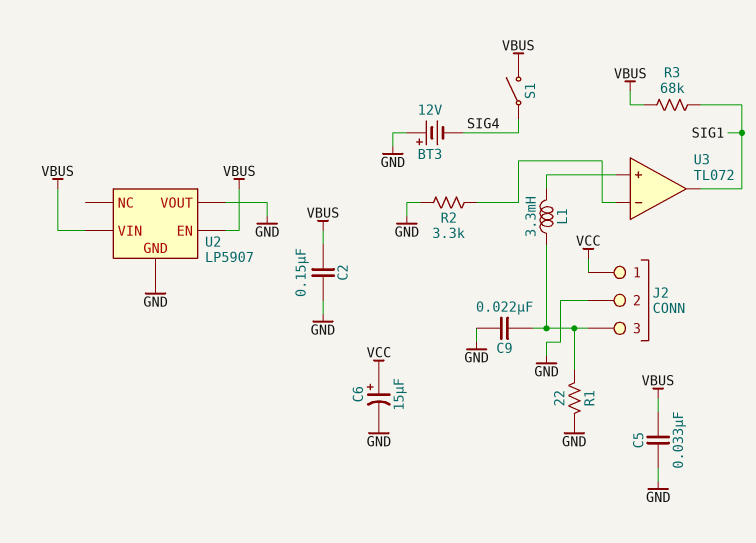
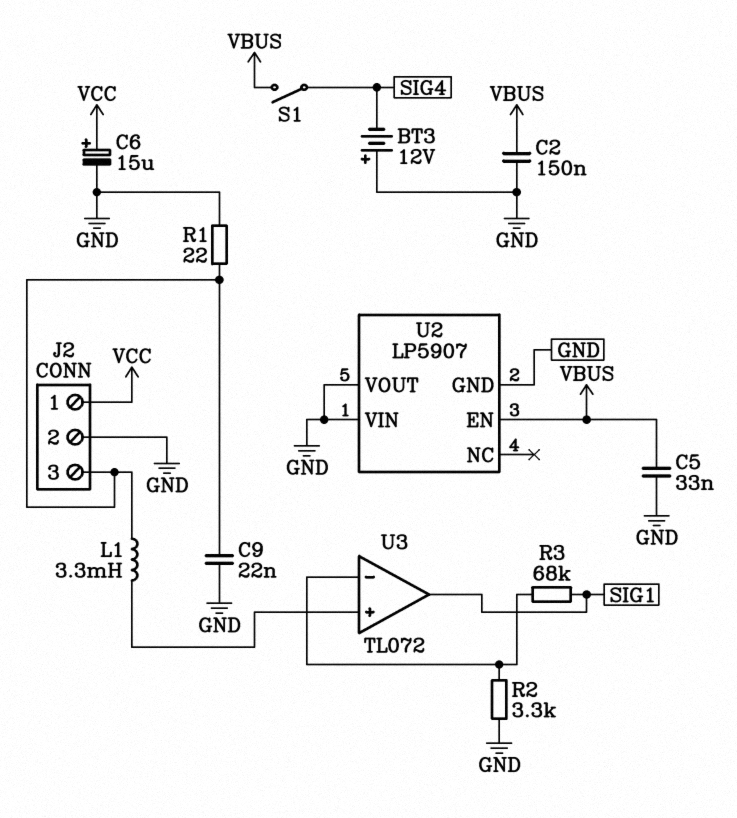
R3: 68k (SIG1, VBUS) -> 68k (SIG1, U3/in-)
U2 pin VIN: VBUS -> GND

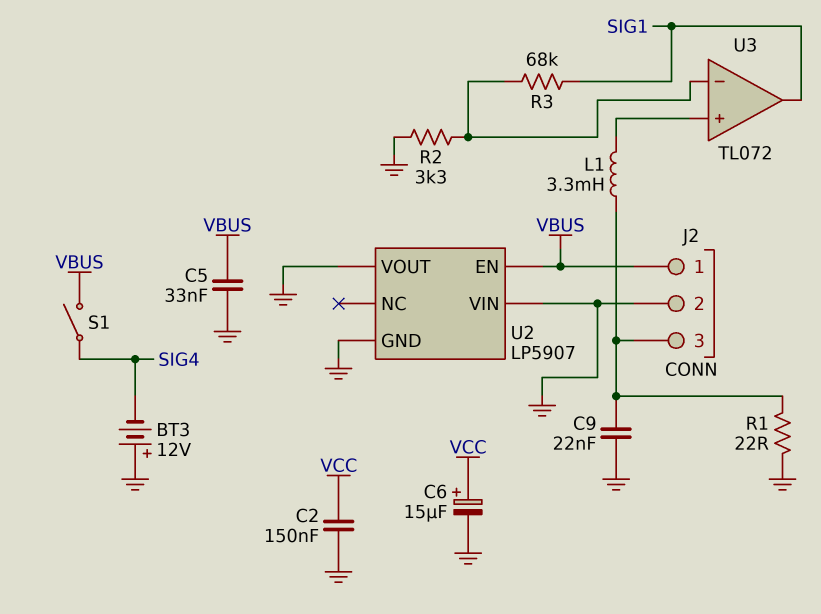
C2: 150nF (GND, VBUS) -> 150nF (GND, VCC)
J2 pin 1: VCC -> VBUS

